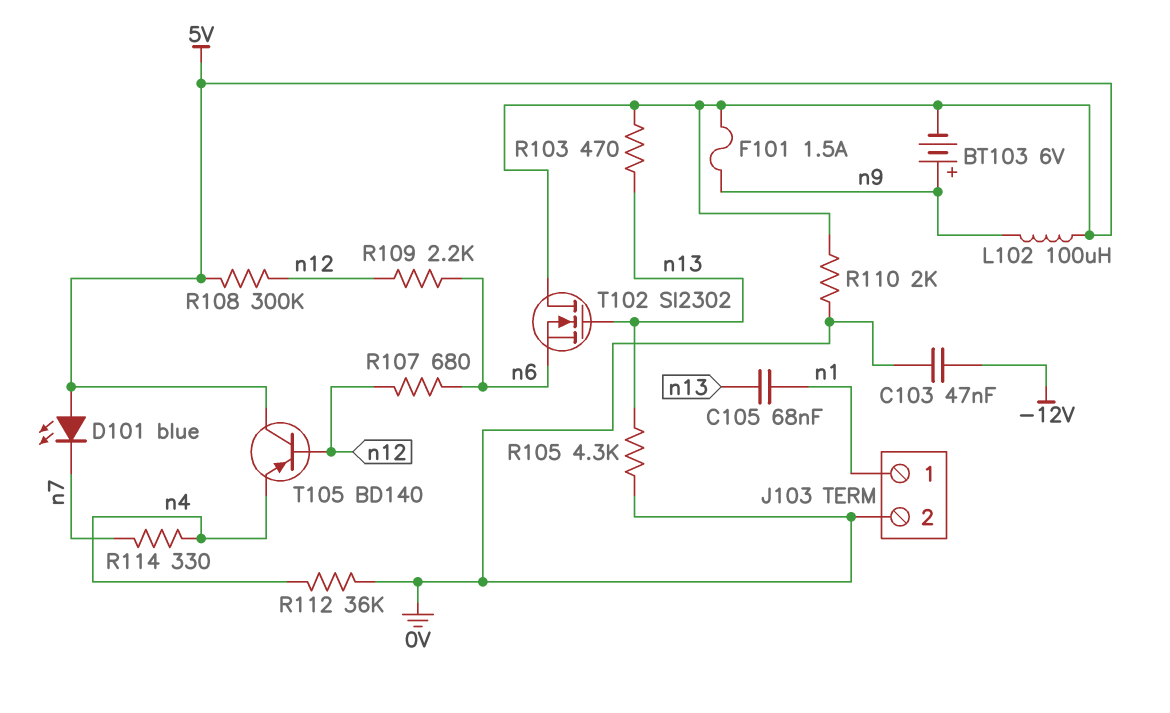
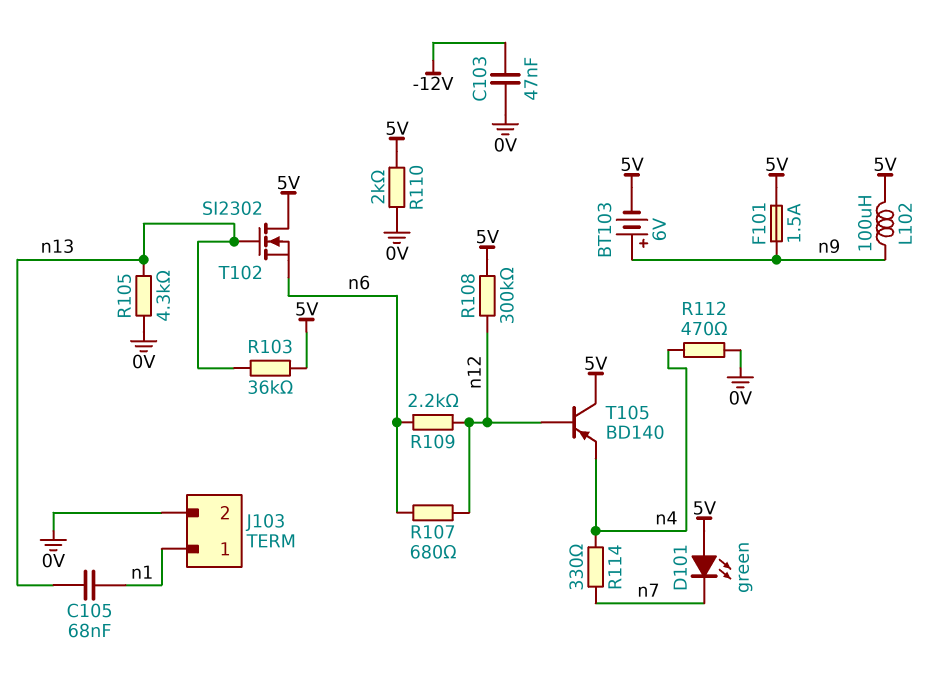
D101: LED blue (A 5V, K n7) -> LED green (A 5V, K n7)
R103: 470 (5V, n13) -> 36k (5V, n13)
R112: 36k (0V, n4) -> 470 (0V, n4)

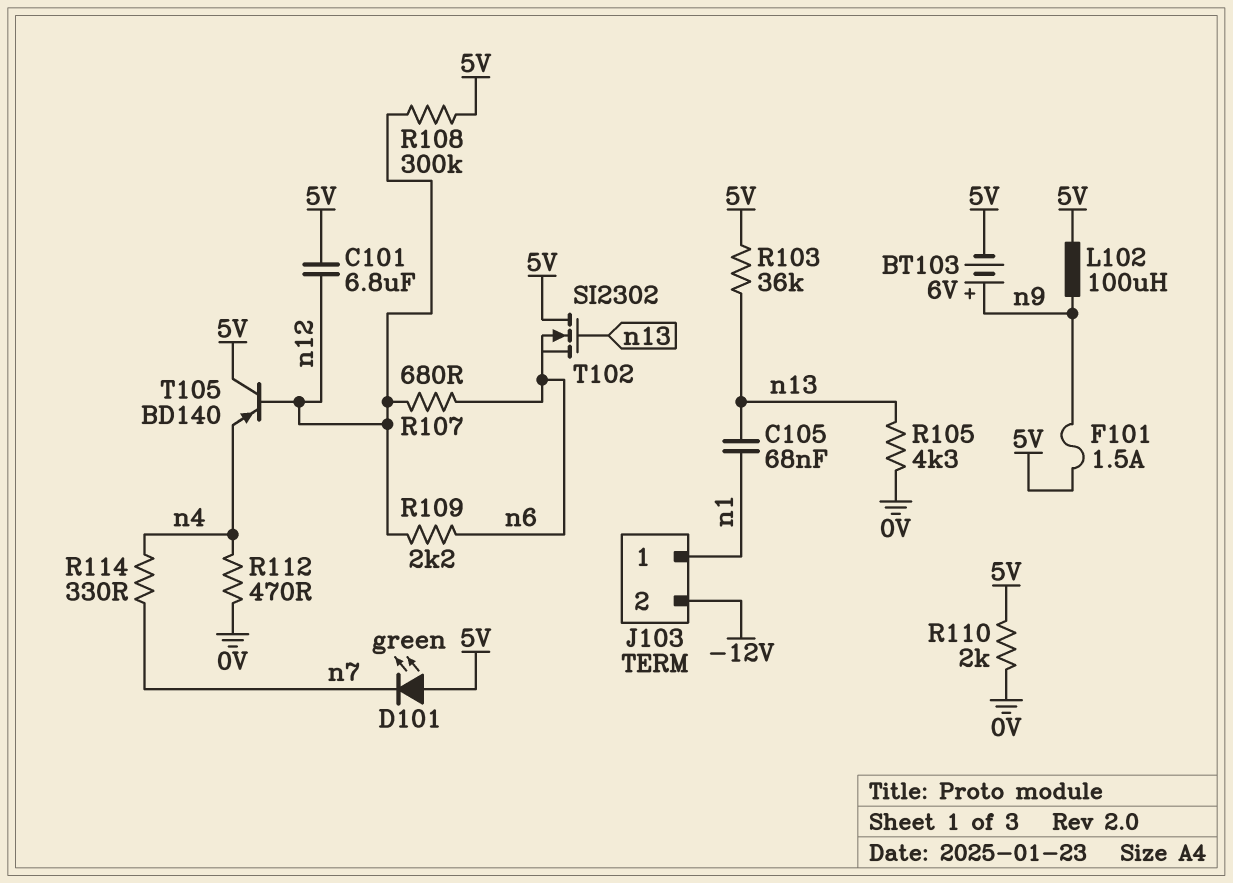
C101: none -> 6.8uF (5V, n12)
C103: 47nF (-12V, 0V) -> none
J103 pin 2: 0V -> -12V

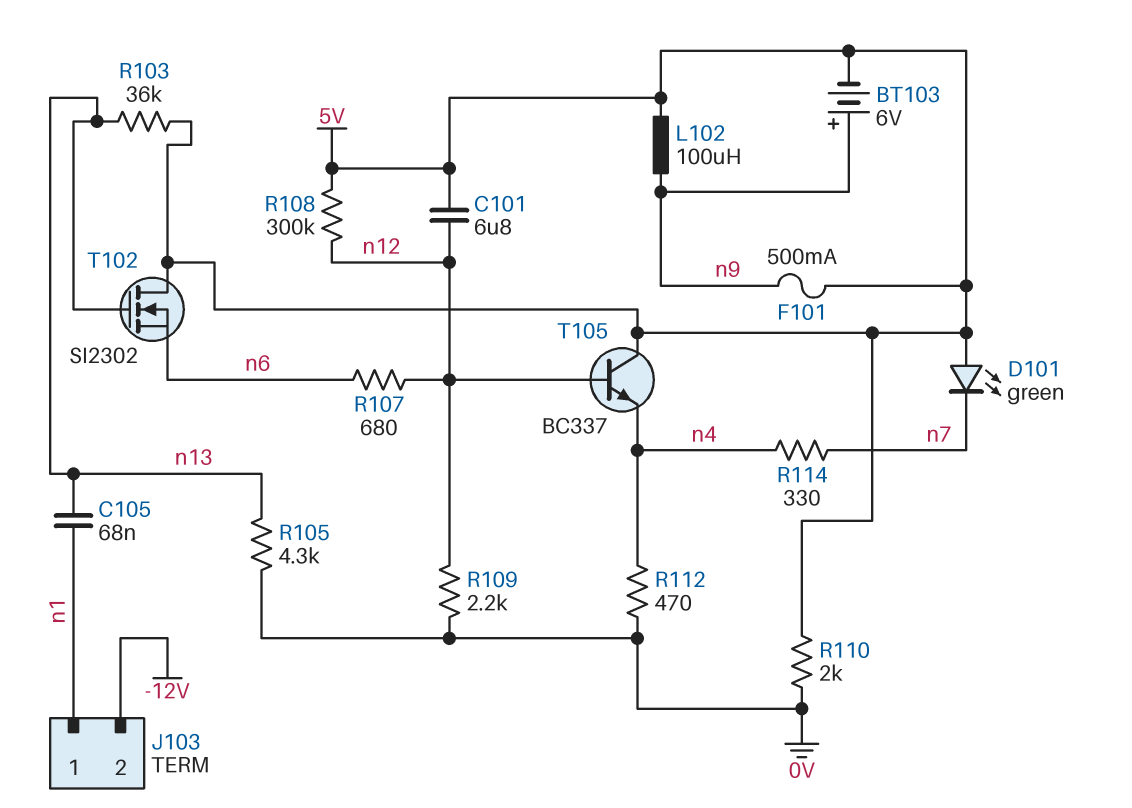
F101: 1.5A (5V, n9) -> 500mA (5V, n9)
R109: 2.2k (n6, n12) -> 2.2k (0V, n12)
T105: PNP BD140 (B n12, C 5V, E n4) -> NPN BC337 (B n12, C 5V, E n4)

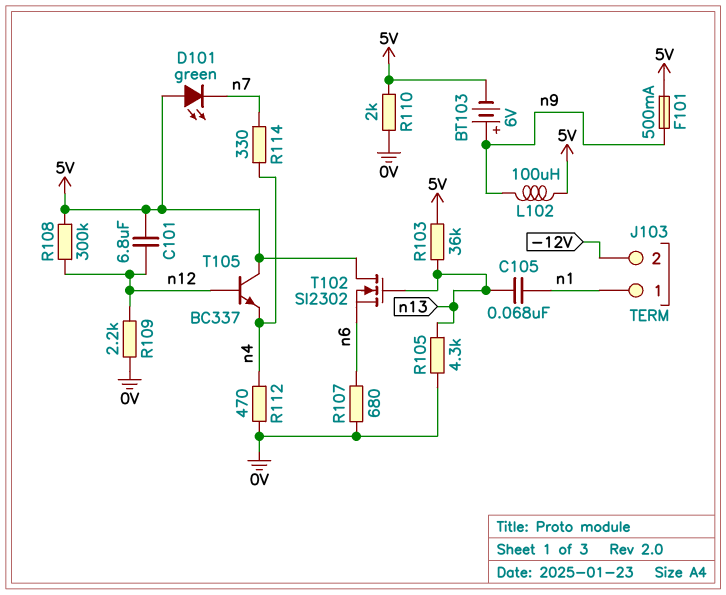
R107: 680 (n6, n12) -> 680 (0V, n6)

